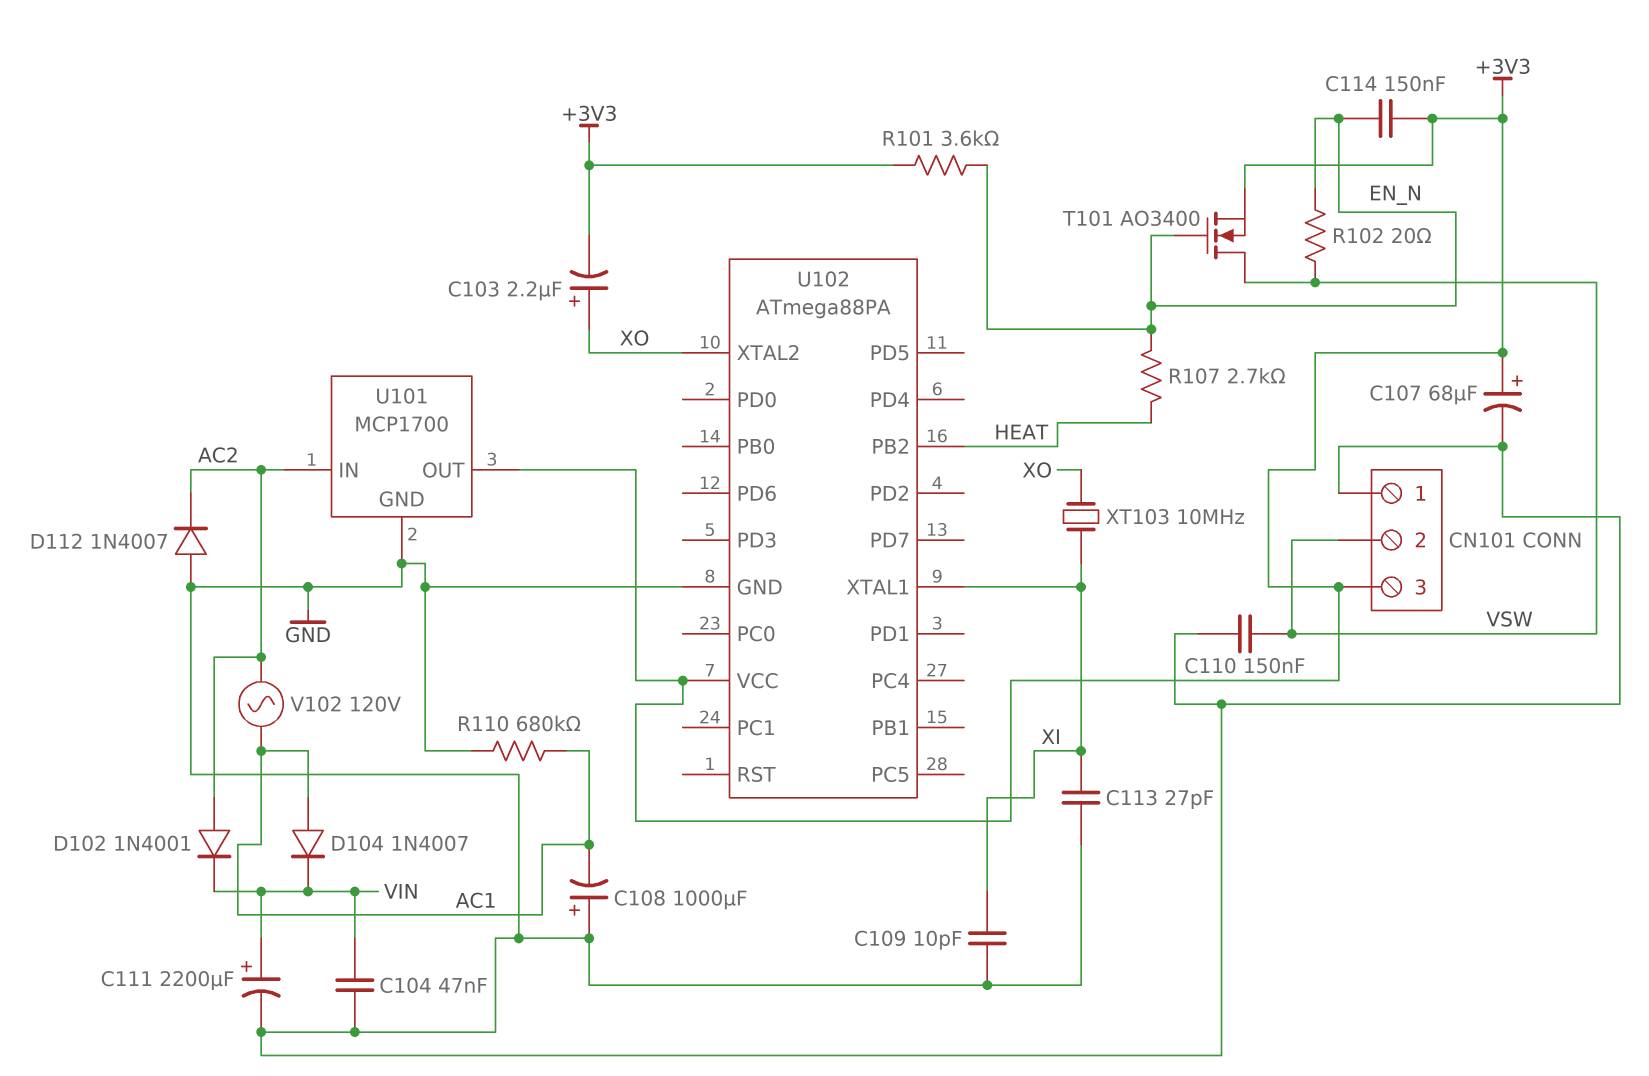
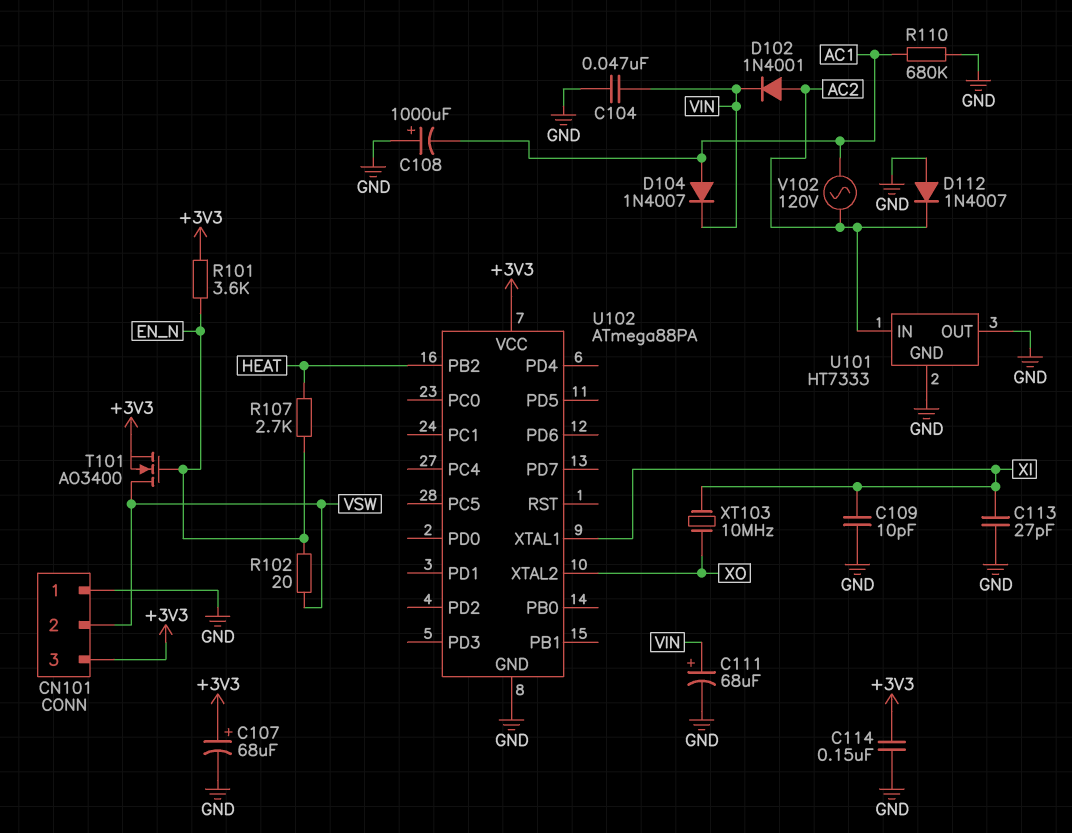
C103: 2.2uF (plus XO, minus +3V3) -> none
C110: 150nF (GND, VSW) -> none
C111: 2200uF (plus VIN, minus GND) -> 68uF (plus VIN, minus GND)
C114: 150nF (+3V3, EN_N) -> 150nF (+3V3, GND)
U101: MCP1700 -> HT7333
U101 pin OUT: +3V3 -> GND

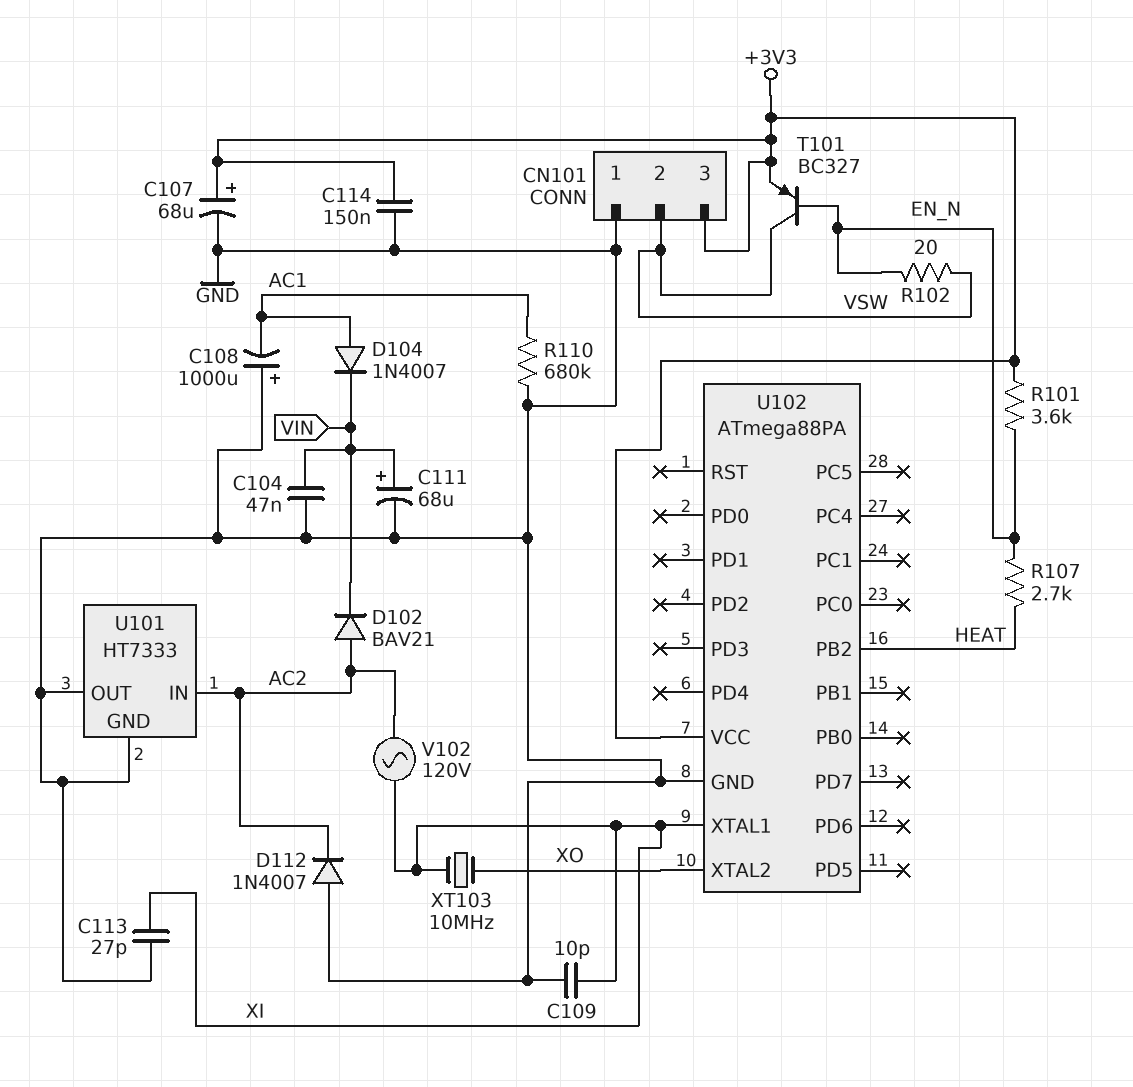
D102: diode 1N4001 (A AC2, K VIN) -> diode BAV21 (A AC2, K VIN)
T101: NMOS AO3400 (G EN_N, D VSW, S +3V3) -> PNP BC327 (B EN_N, C VSW, E +3V3)
V102: AC 120V (AC1, AC2) -> AC 120V (AC2, XI)

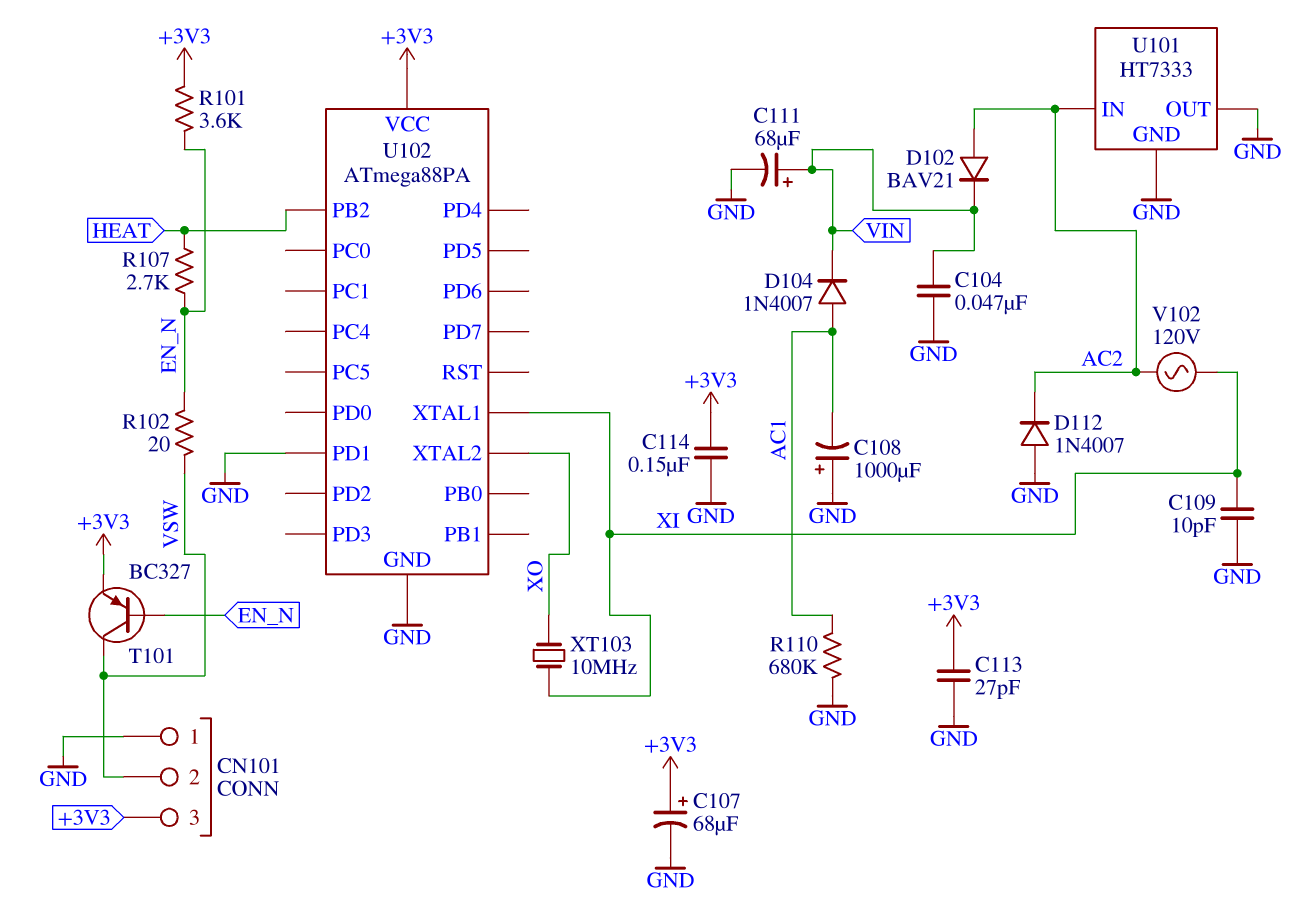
C113: 27pF (GND, XI) -> 27pF (+3V3, GND)
U102 pin PD1: none -> GND

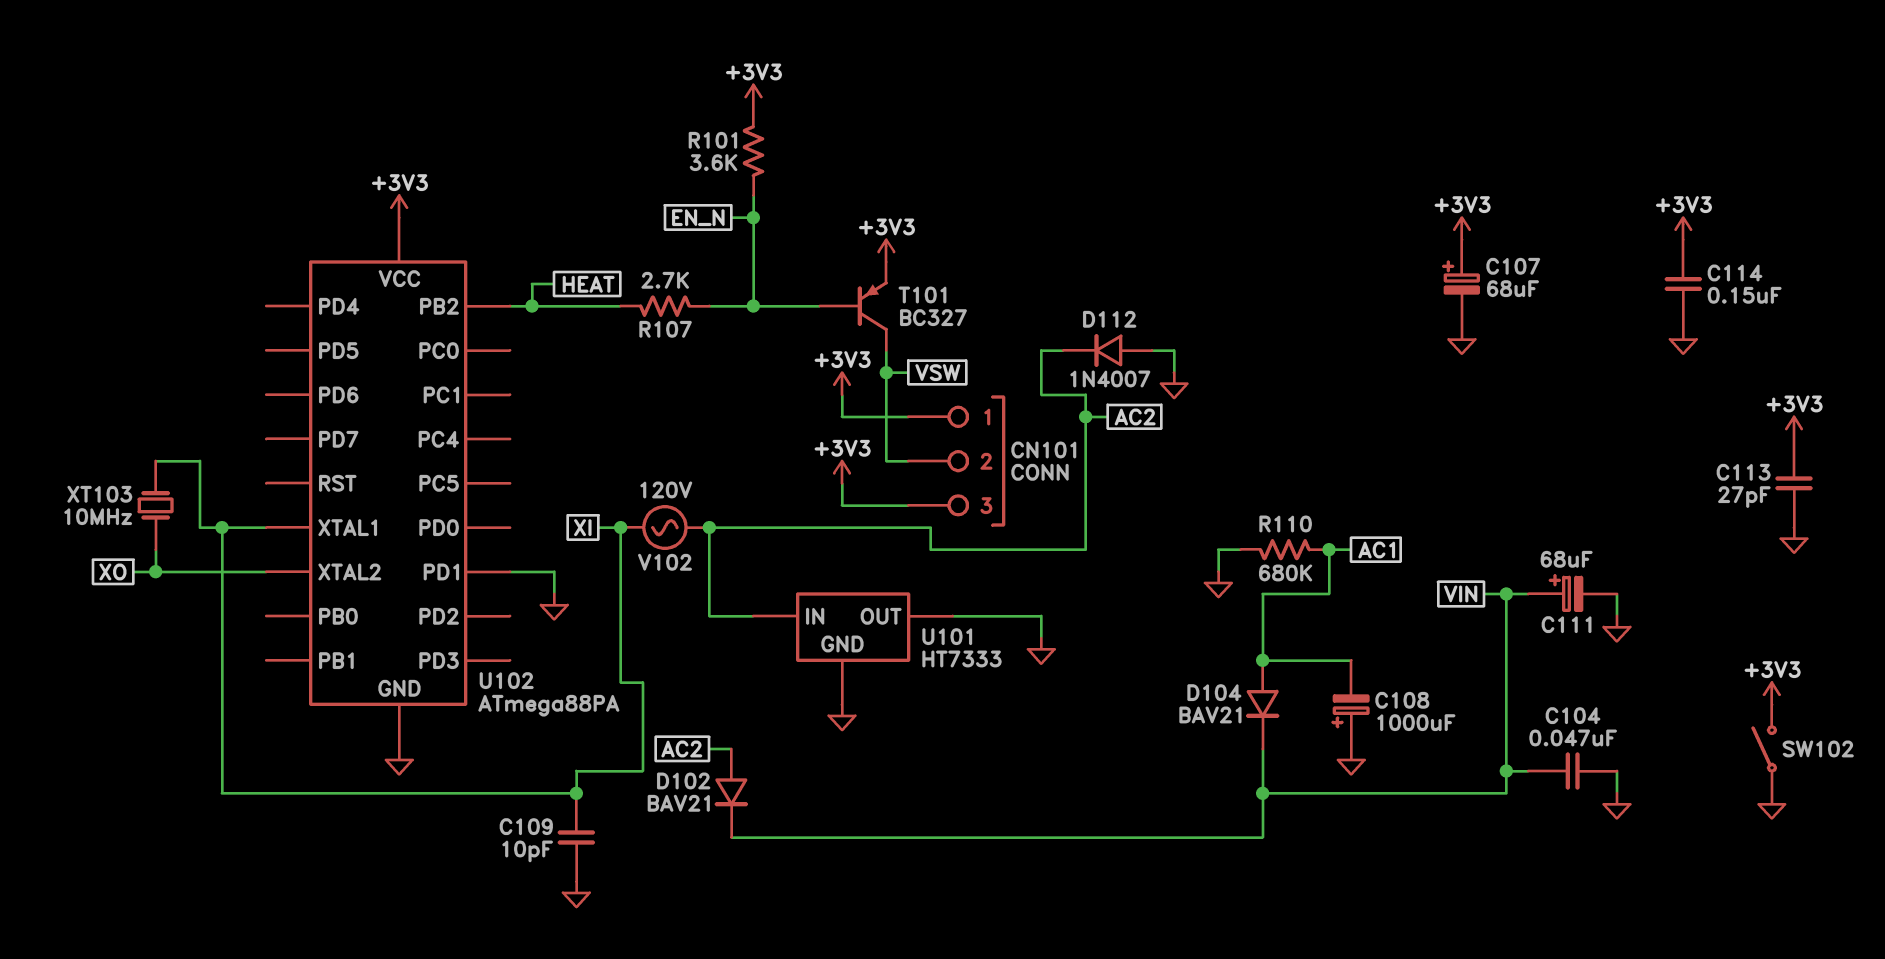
CN101 pin 1: GND -> +3V3
D104: diode 1N4007 (A AC1, K VIN) -> diode BAV21 (A AC1, K VIN)
R102: 20 (EN_N, VSW) -> none
SW102: none -> switch (+3V3, GND)

